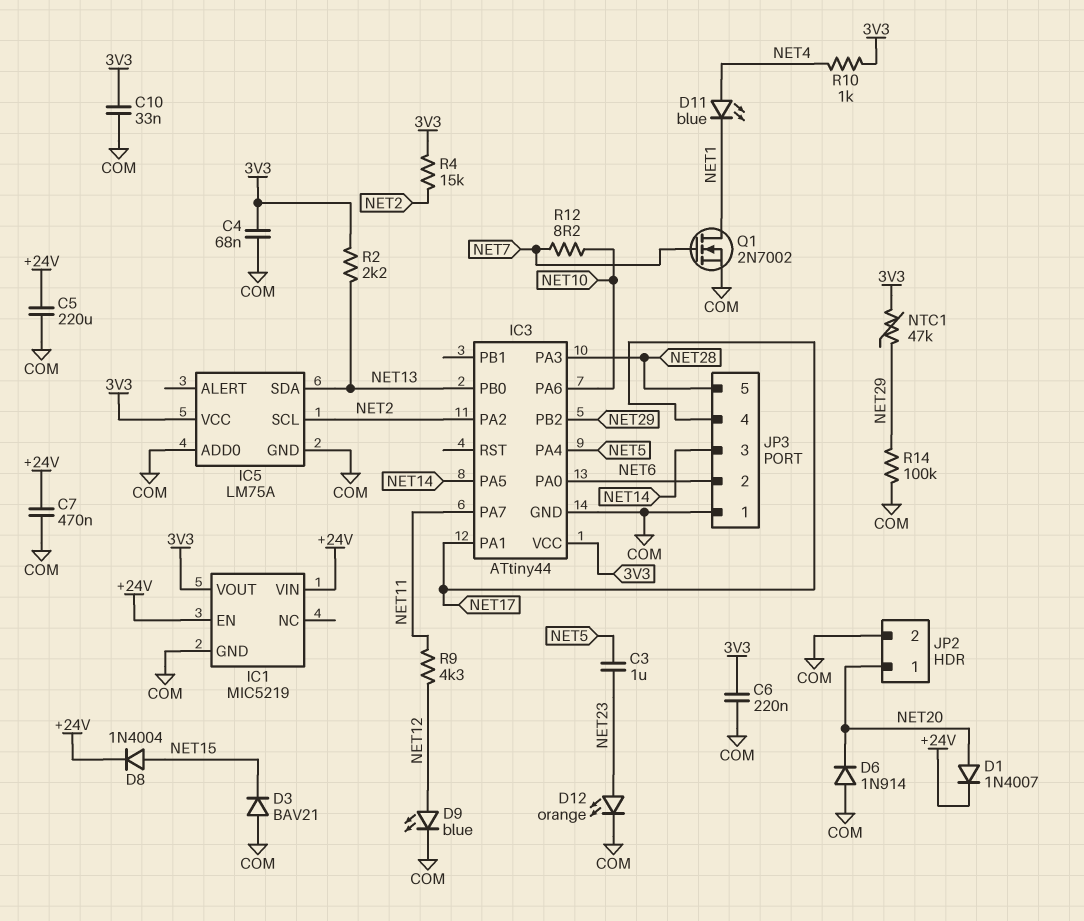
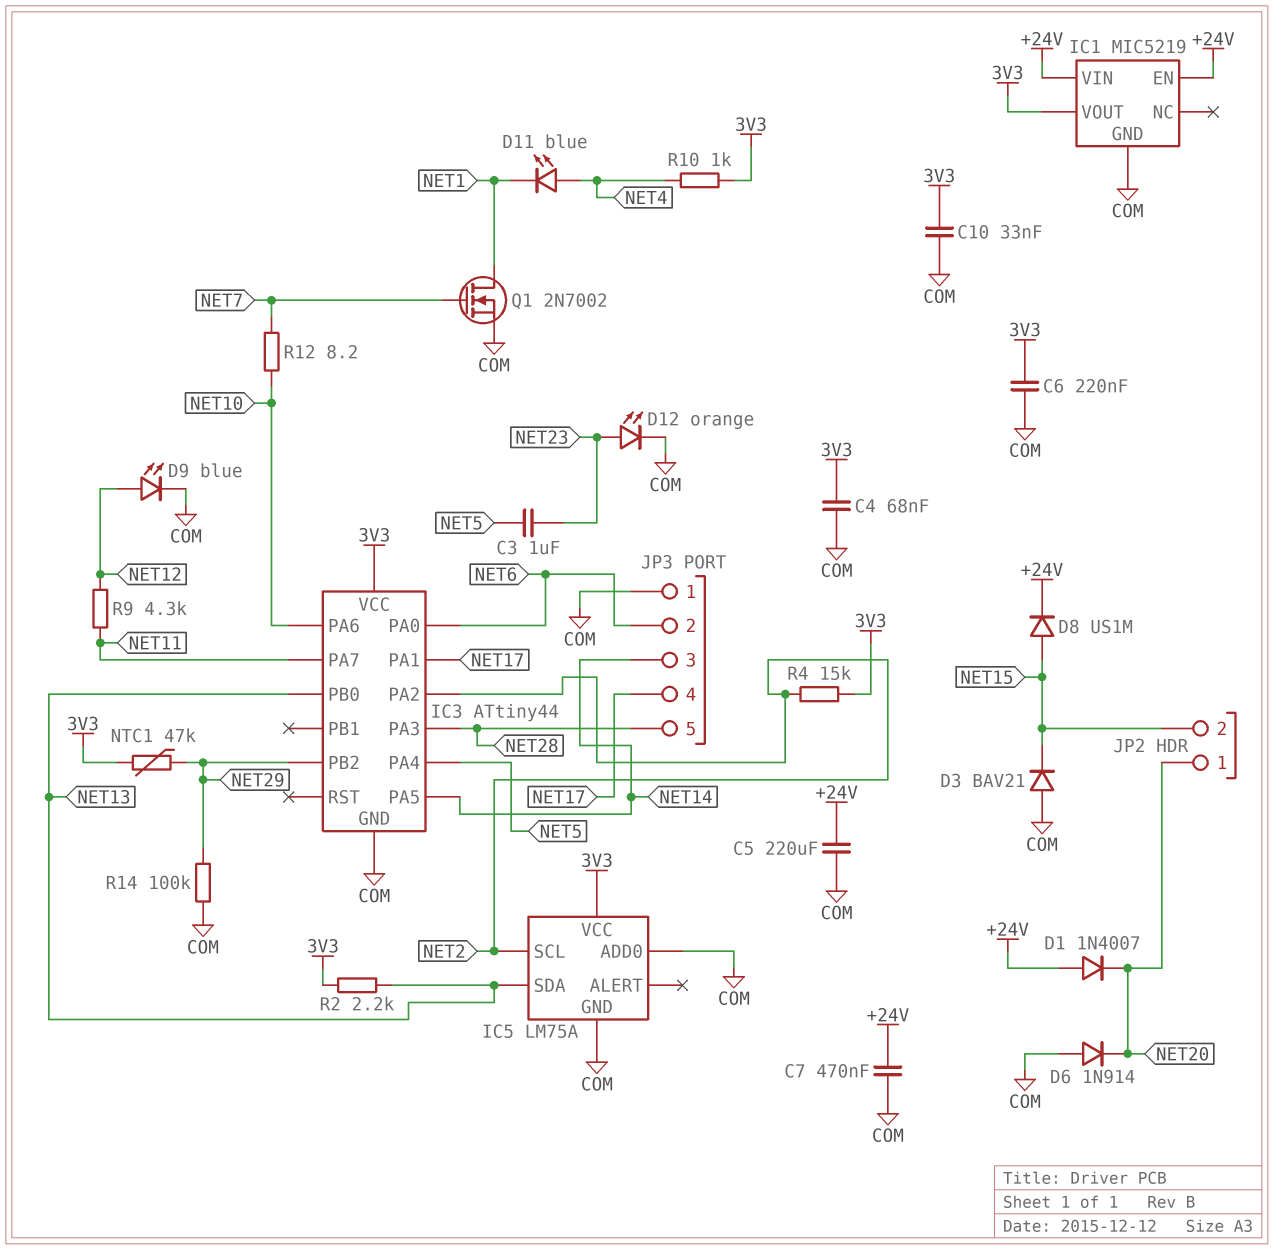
D1: diode 1N4007 (A NET20, K +24V) -> diode 1N4007 (A +24V, K NET20)
D8: diode 1N4004 (A NET15, K +24V) -> diode US1M (A NET15, K +24V)
JP2 pin 2: COM -> NET15

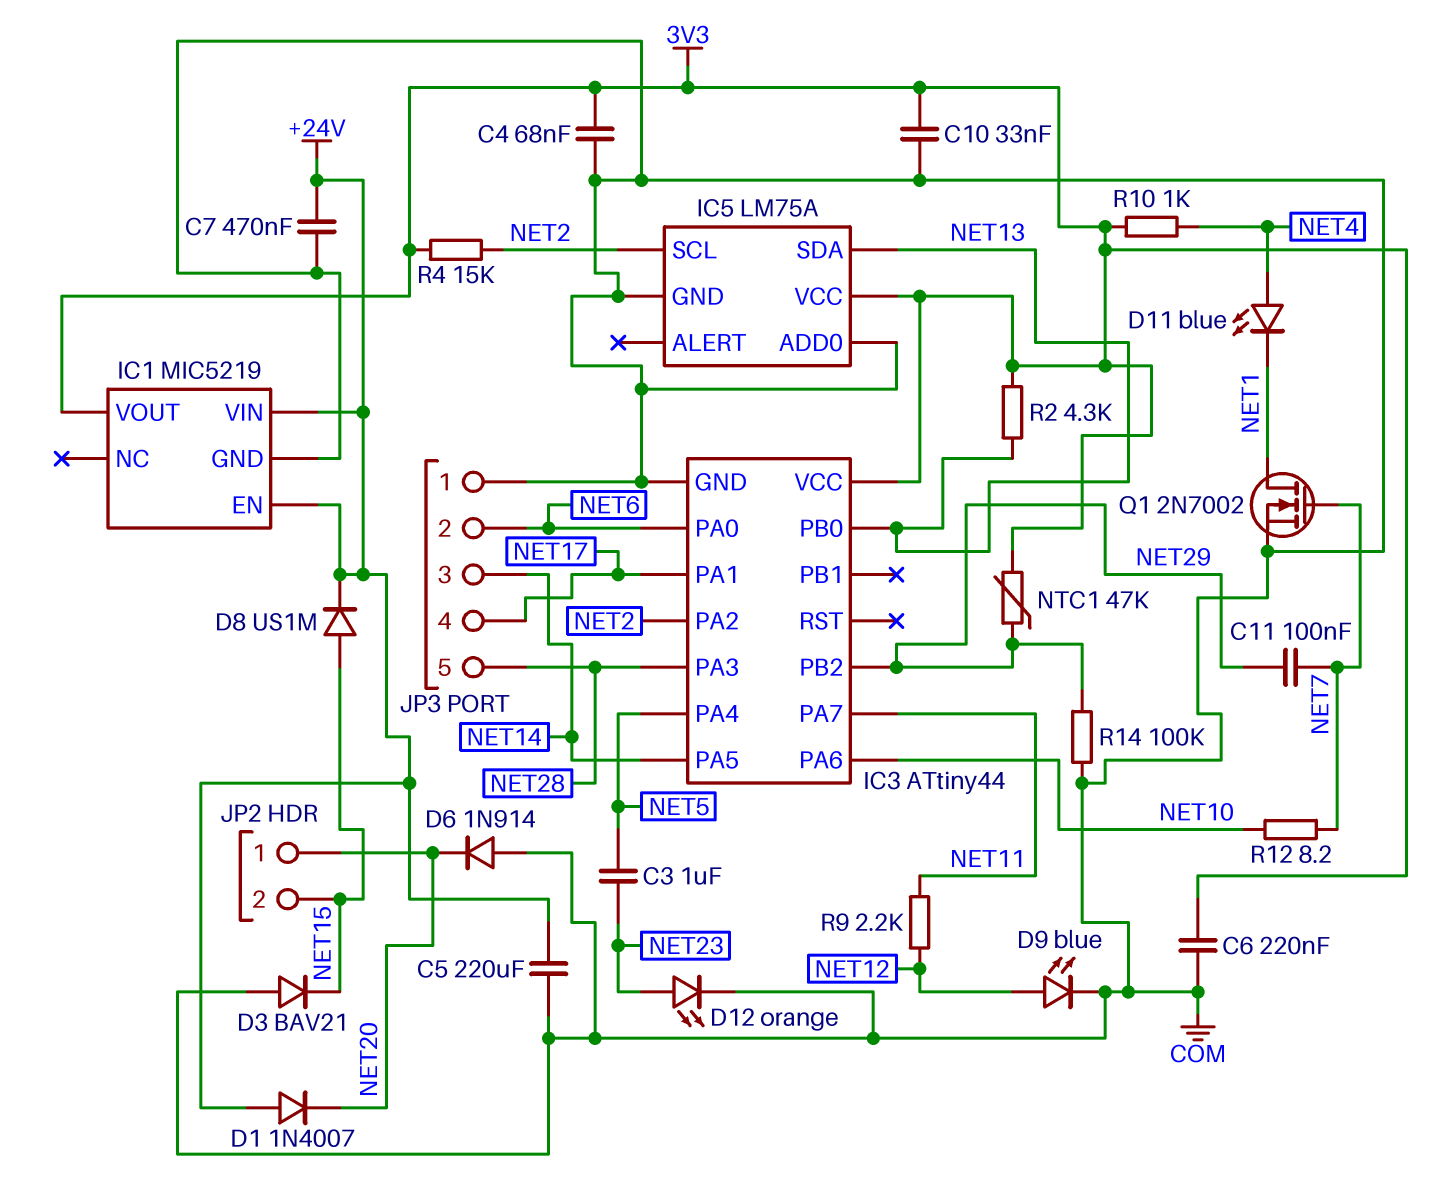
C11: none -> 100nF (NET7, NET29)
R2: 2.2k (3V3, NET13) -> 4.3k (3V3, NET13)
R9: 4.3k (NET11, NET12) -> 2.2k (NET11, NET12)

